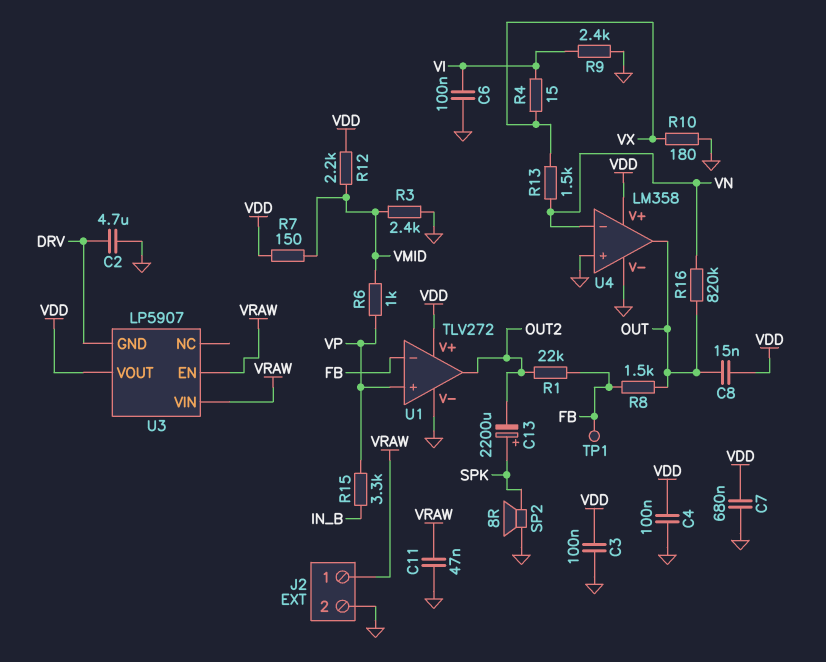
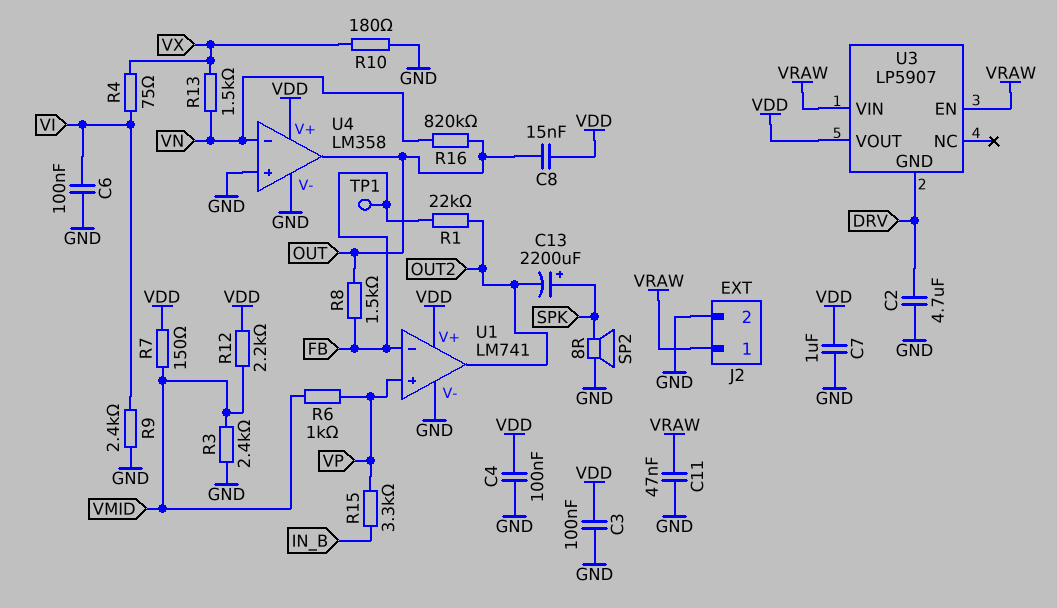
C7: 680nF (GND, VDD) -> 1uF (GND, VDD)
R4: 15 (VI, VX) -> 75 (VI, VX)
U1: TLV272 -> LM741

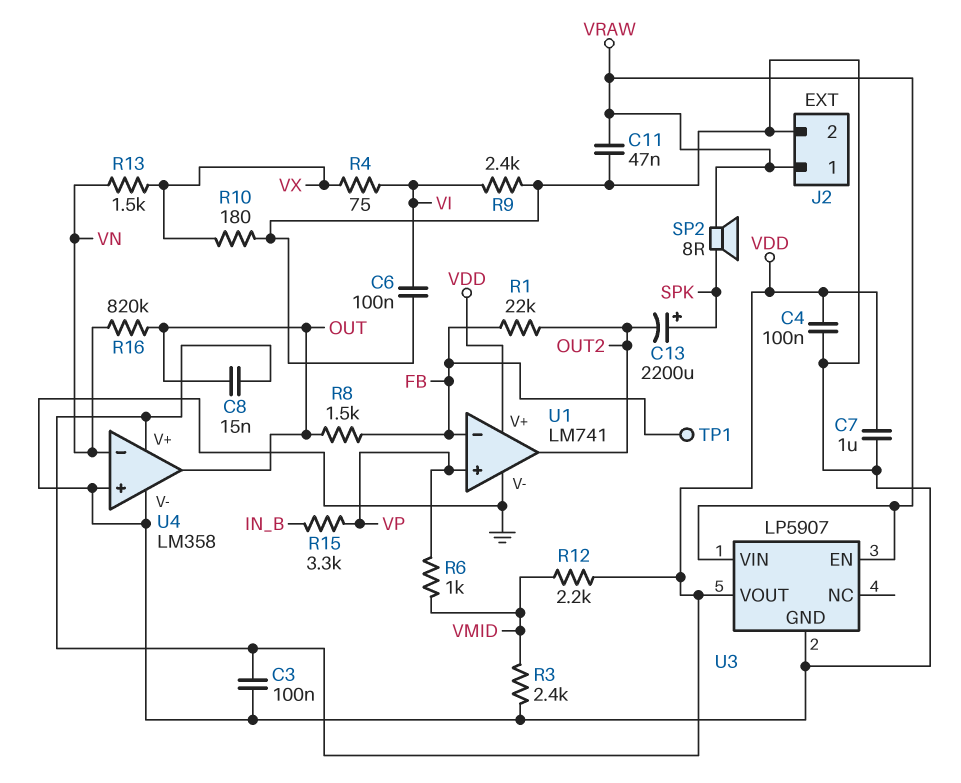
C2: 4.7uF (DRV, GND) -> none
R7: 150 (VDD, VMID) -> none
SP2: speaker 8R (GND, SPK) -> speaker 8R (SPK, VRAW)
U3 pin GND: DRV -> GND

